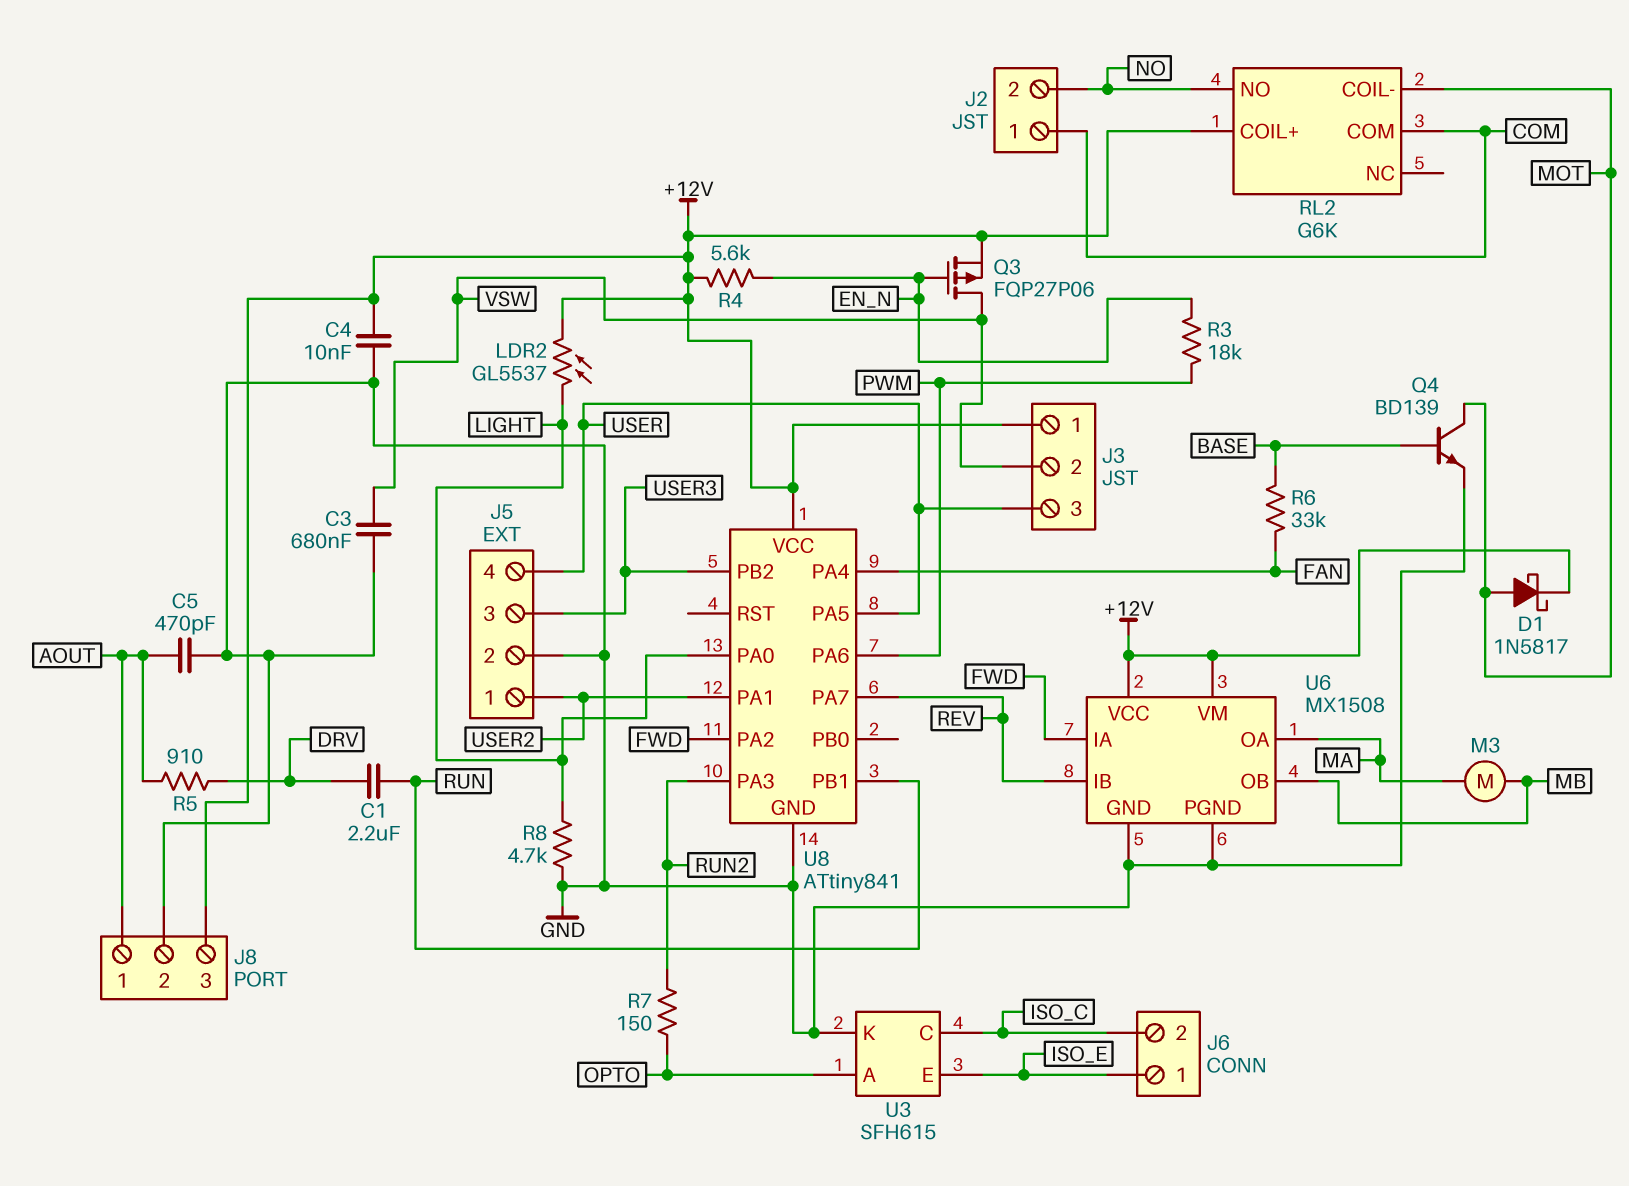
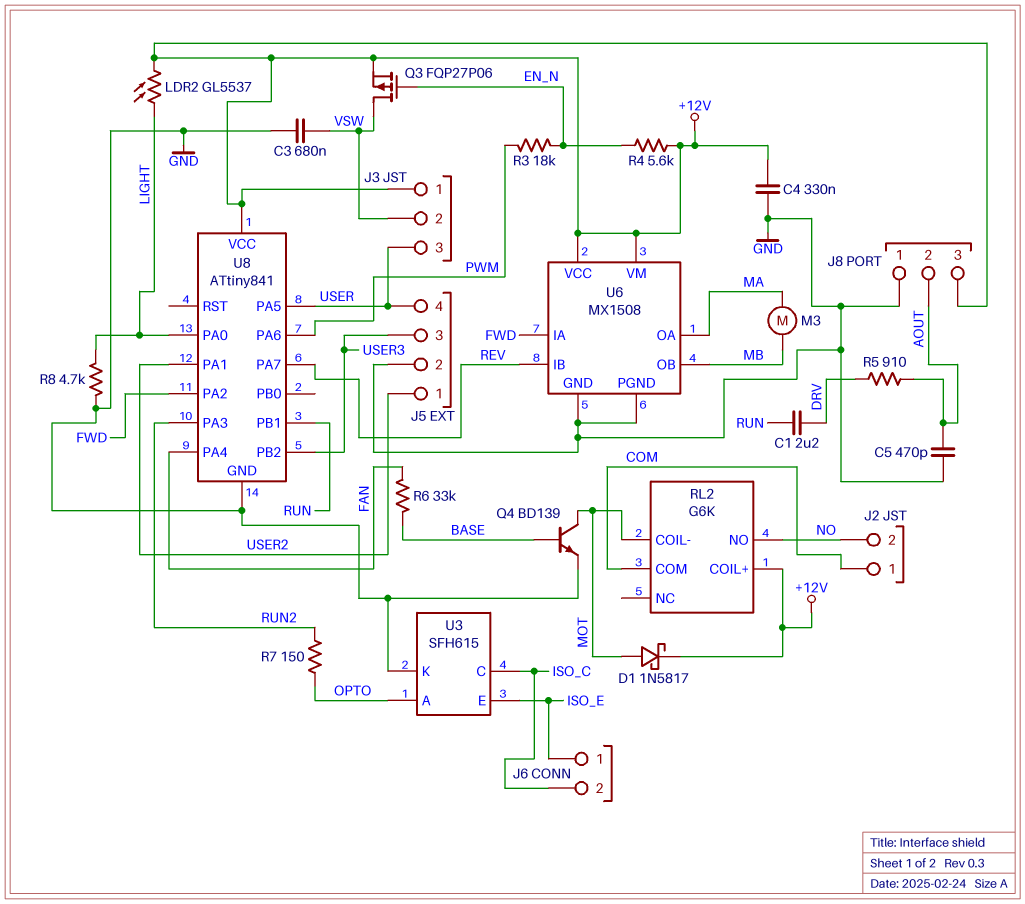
C4: 10nF (+12V, GND) -> 330nF (+12V, GND)
J8 pin 1: AOUT -> GND
J8 pin 2: GND -> AOUT

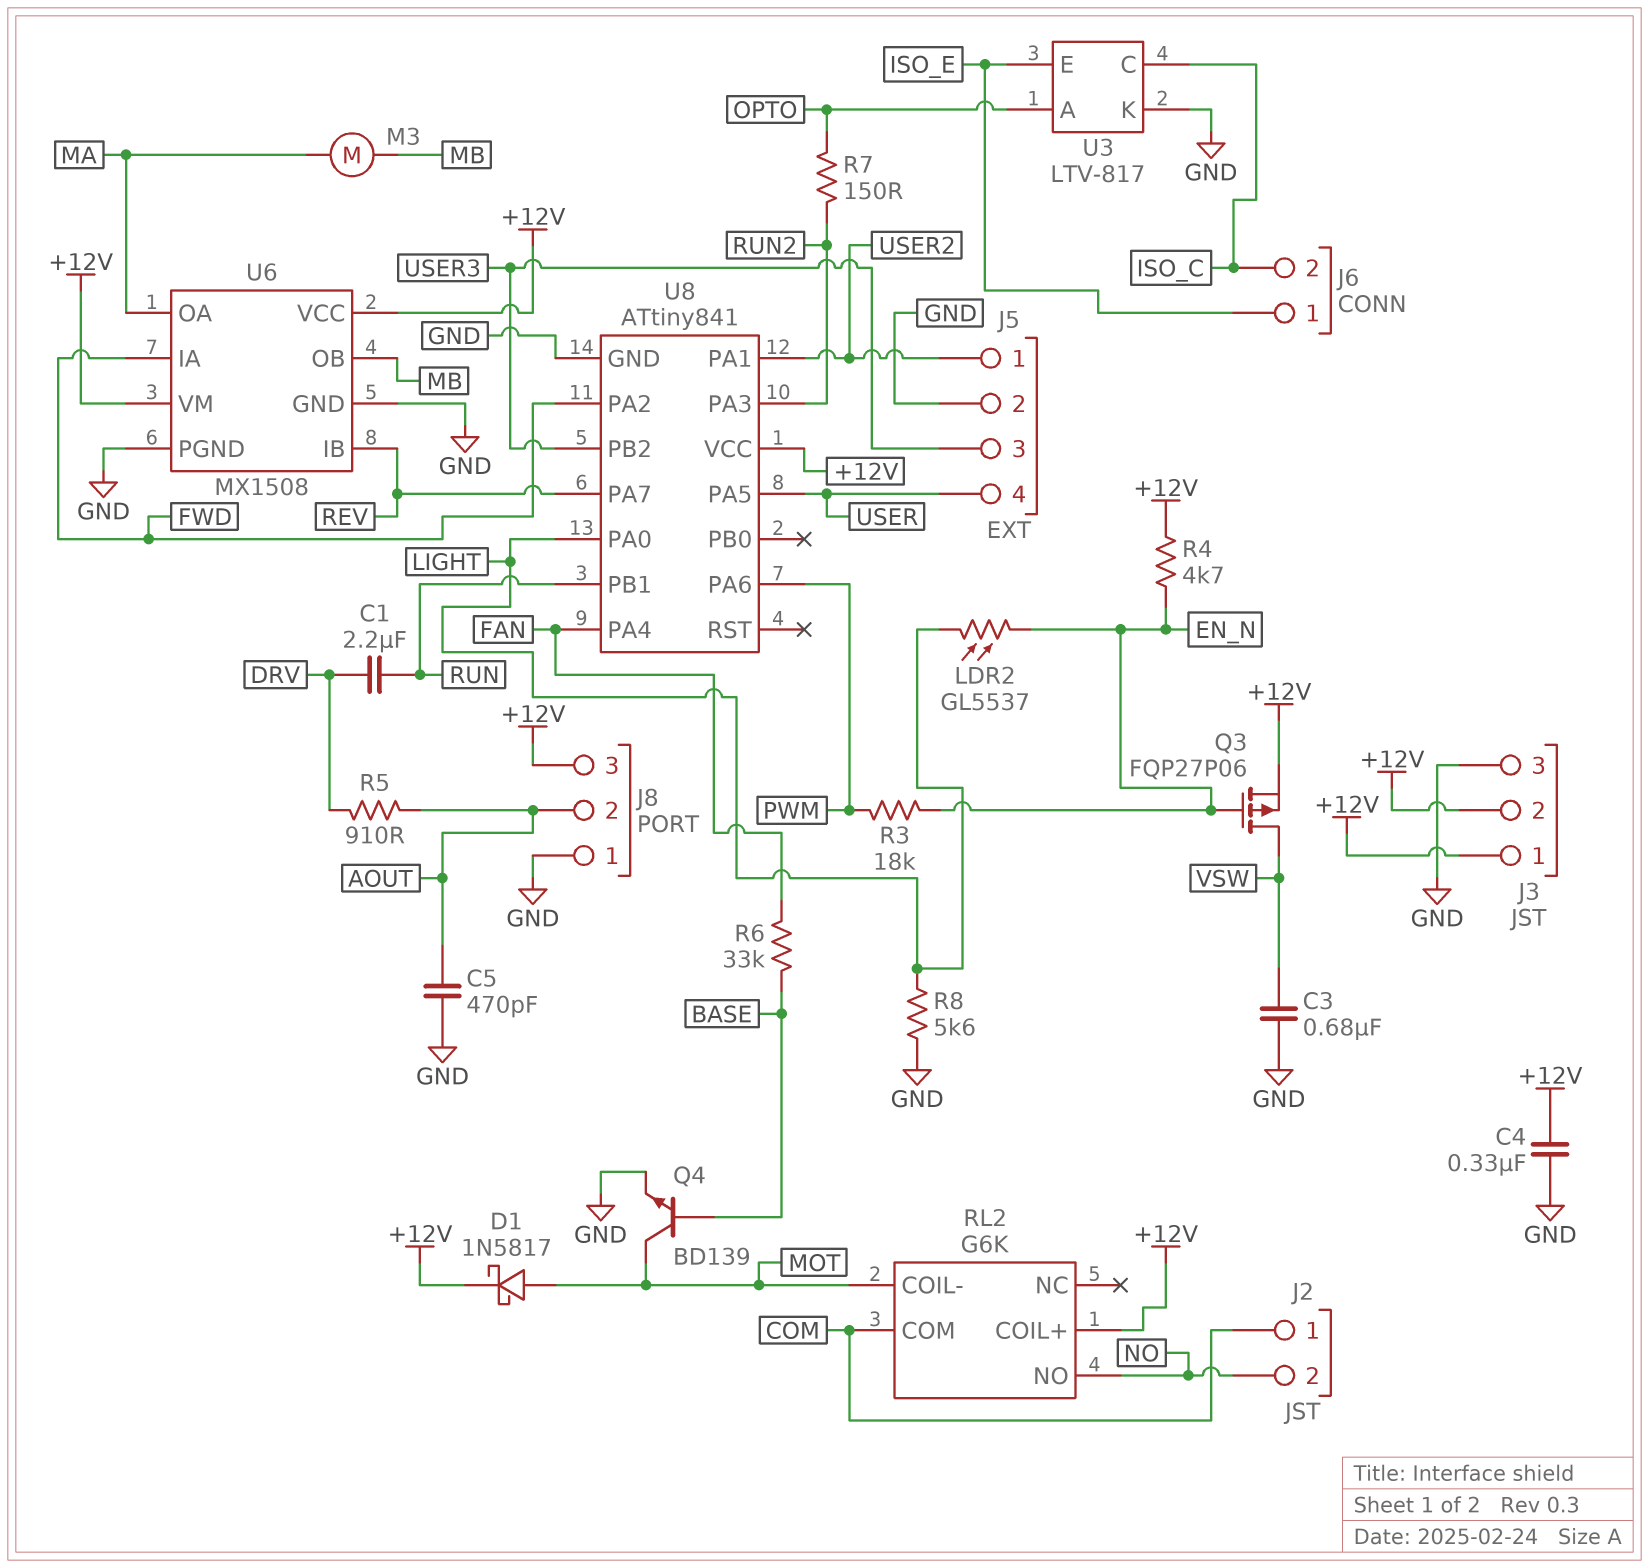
J3 pin 2: VSW -> +12V
J3 pin 3: USER -> GND
LDR2: GL5537 (+12V, LIGHT) -> GL5537 (EN_N, LIGHT)
R4: 5.6k (+12V, EN_N) -> 4.7k (+12V, EN_N)
R8: 4.7k (GND, LIGHT) -> 5.6k (GND, LIGHT)
U3: SFH615 -> LTV-817

